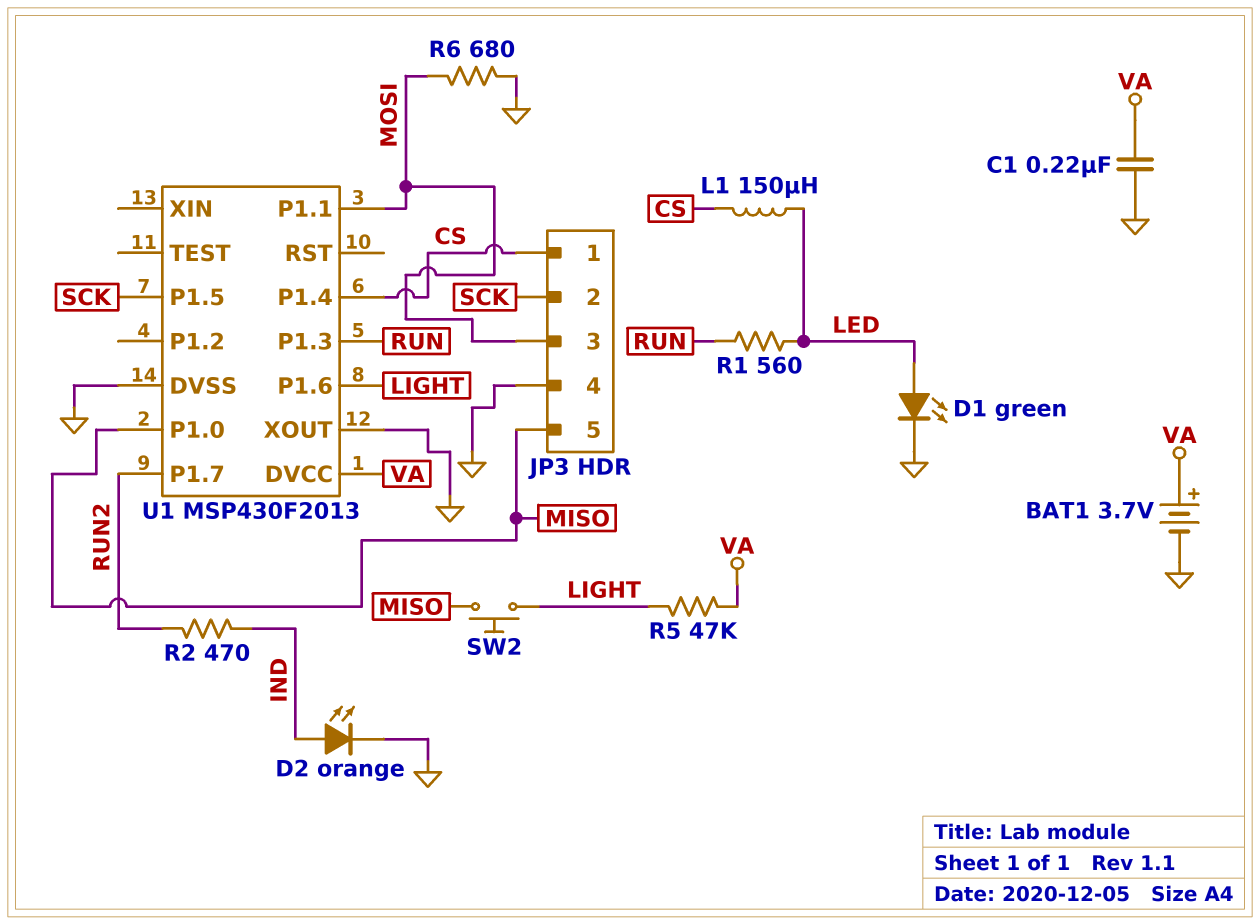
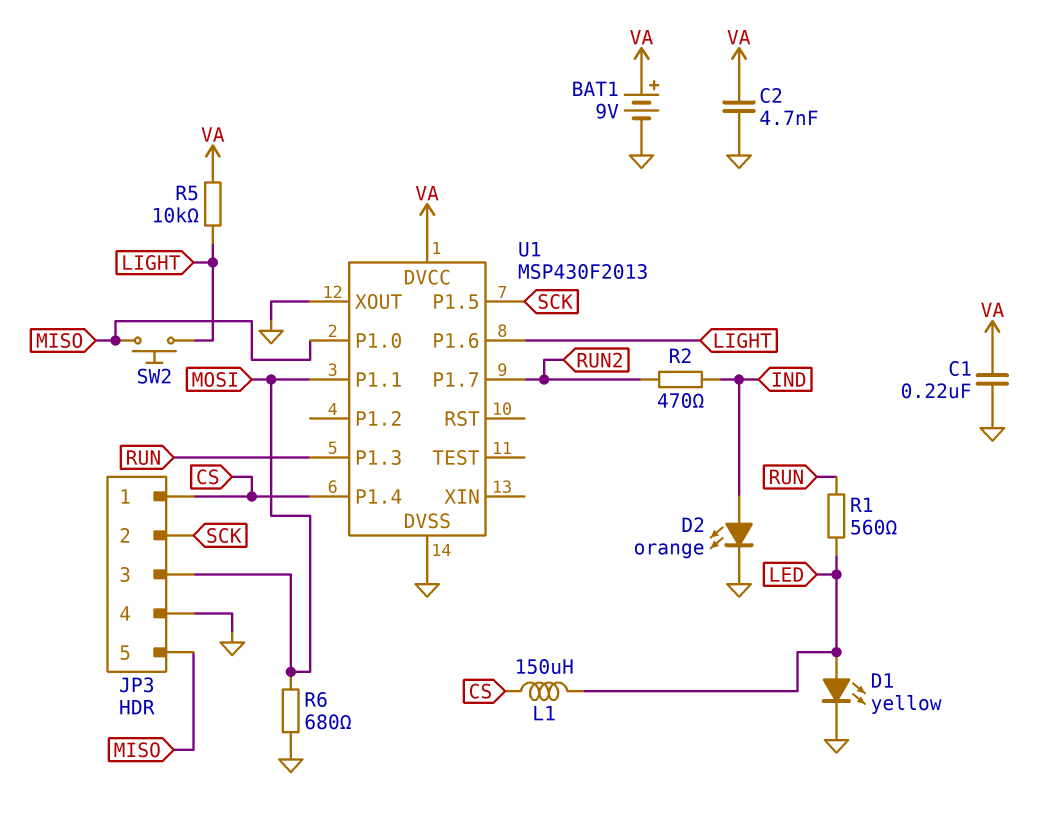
BAT1: 3.7V (plus VA, minus GND) -> 9V (plus VA, minus GND)
C2: none -> 4.7nF (GND, VA)
D1: LED green (A LED, K GND) -> LED yellow (A LED, K GND)
R5: 47k (LIGHT, VA) -> 10k (LIGHT, VA)

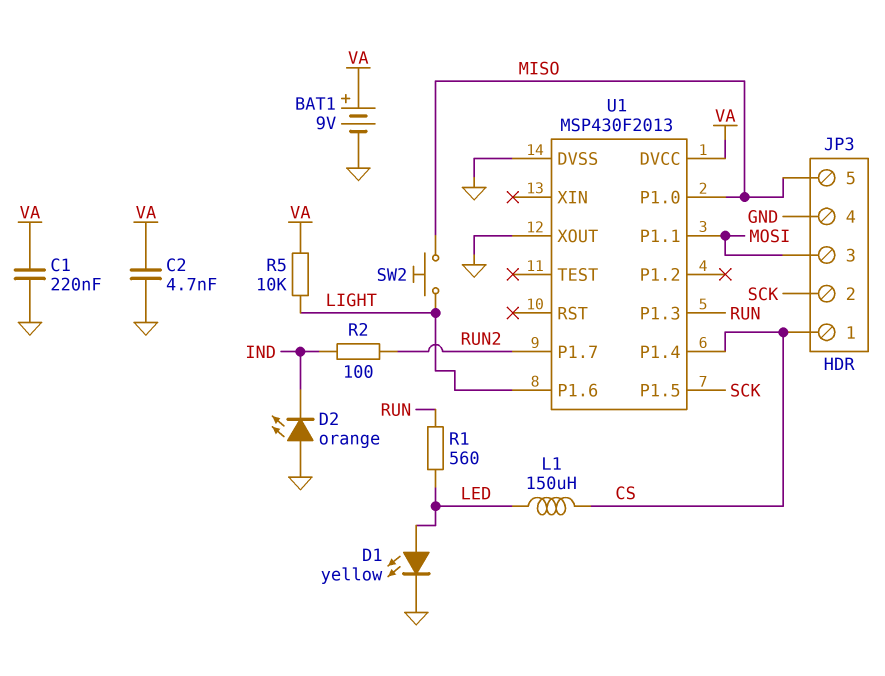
D2: LED orange (A IND, K GND) -> LED orange (A GND, K IND)
R2: 470 (IND, RUN2) -> 100 (IND, RUN2)
R6: 680 (GND, MOSI) -> none

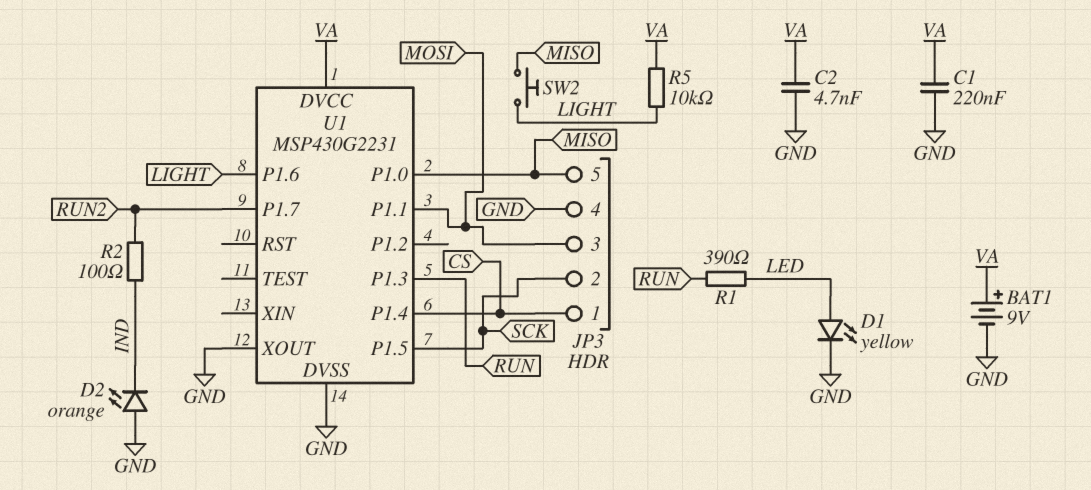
L1: 150uH (CS, LED) -> none
R1: 560 (LED, RUN) -> 390 (LED, RUN)
U1: MSP430F2013 -> MSP430G2231

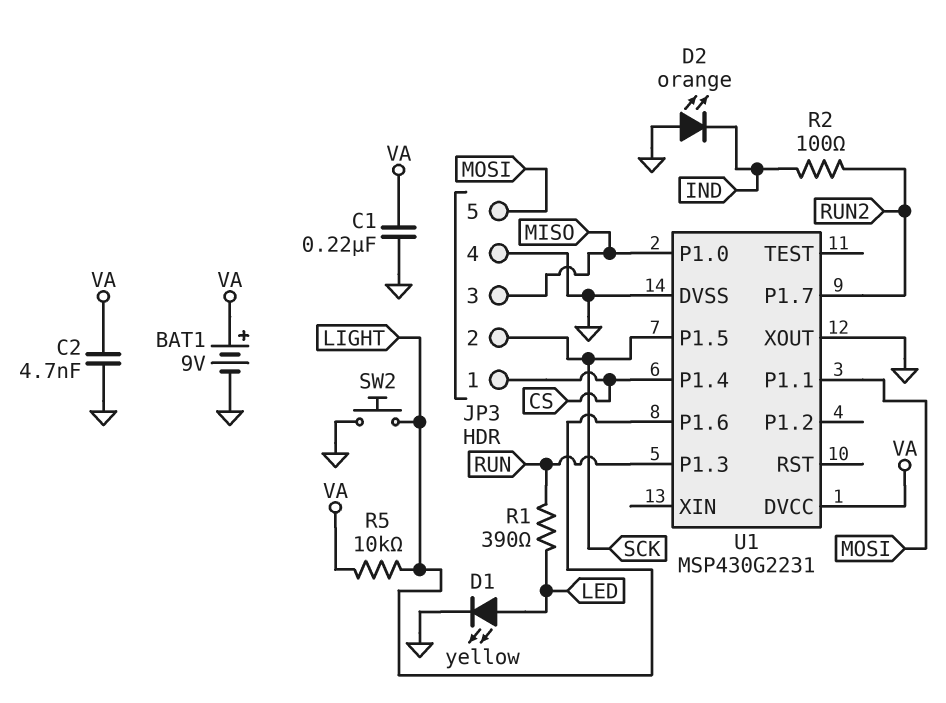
JP3 pin 3: MOSI -> MISO
JP3 pin 5: MISO -> MOSI
SW2: button (LIGHT, MISO) -> button (GND, LIGHT)

